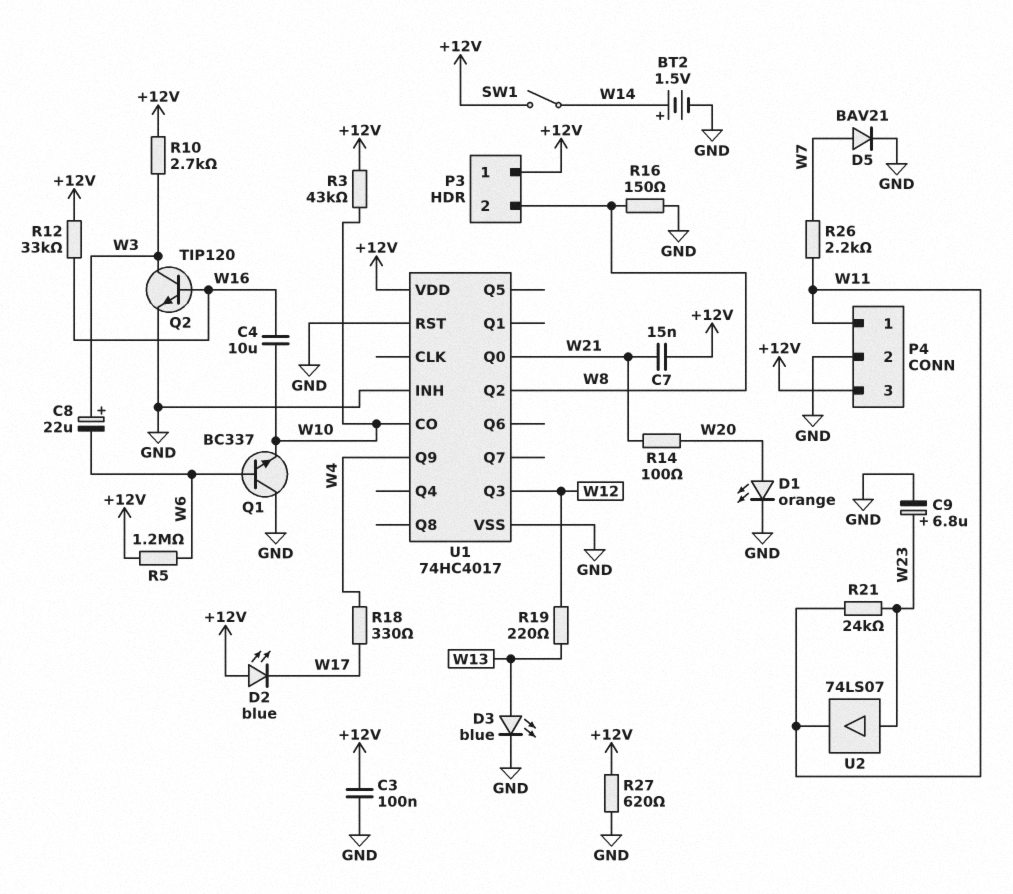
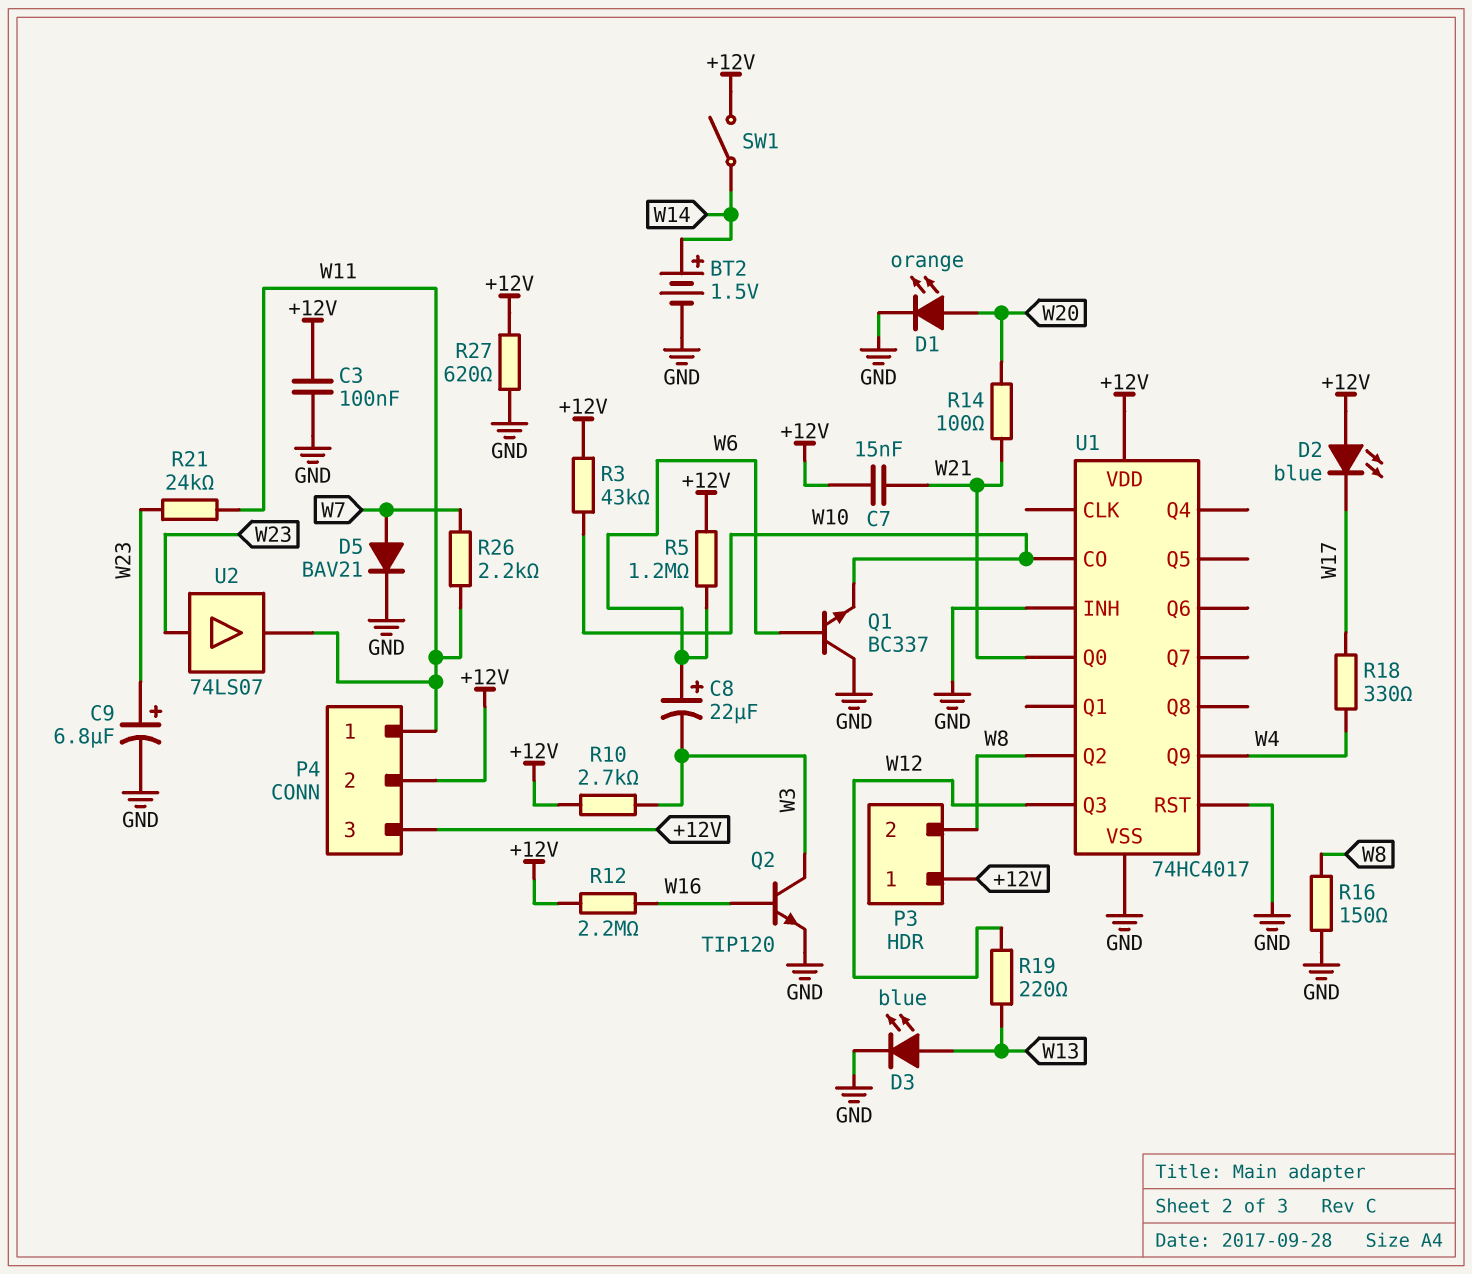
C4: 10uF (W10, W16) -> none
C8: 22uF (plus W3, minus W6) -> 22uF (plus W6, minus W3)
P4 pin 2: GND -> +12V
R12: 33k (+12V, W16) -> 2.2M (+12V, W16)

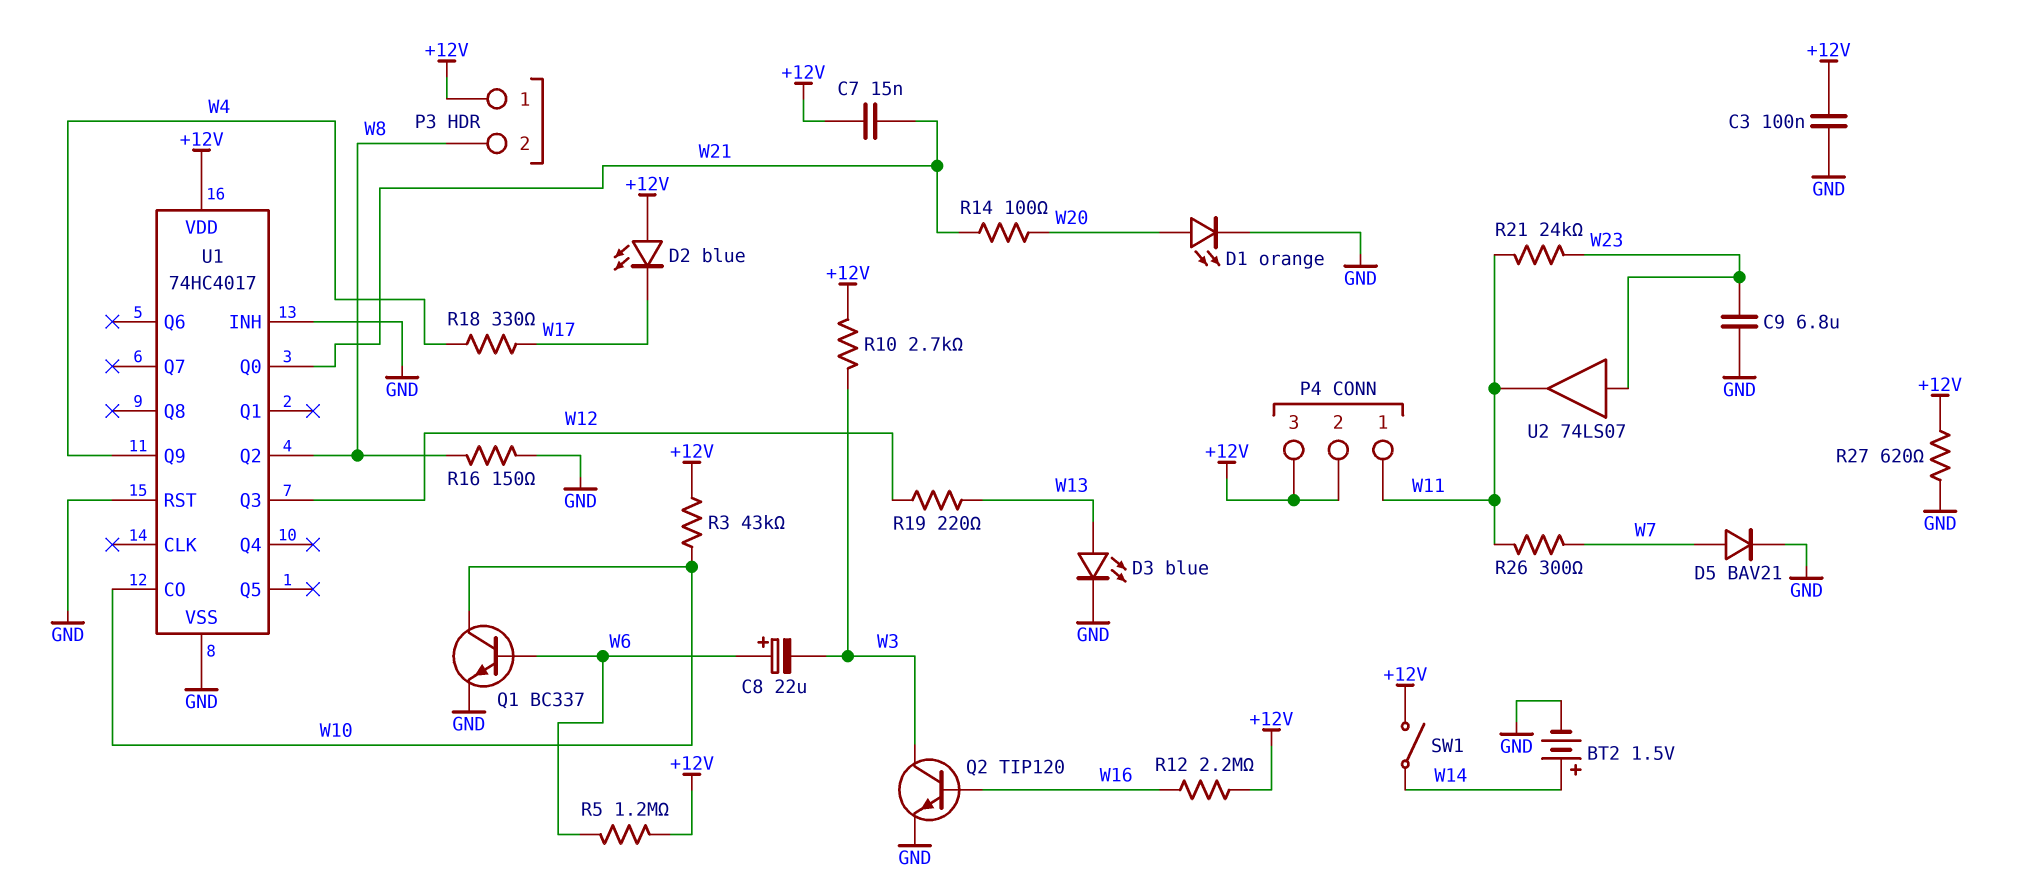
C9: 6.8uF (plus W23, minus GND) -> 6.8uF (GND, W23)
Q1: NPN BC337 (B W6, C GND, E W10) -> NPN BC337 (B W6, C W10, E GND)
R26: 2.2k (W7, W11) -> 300 (W7, W11)

